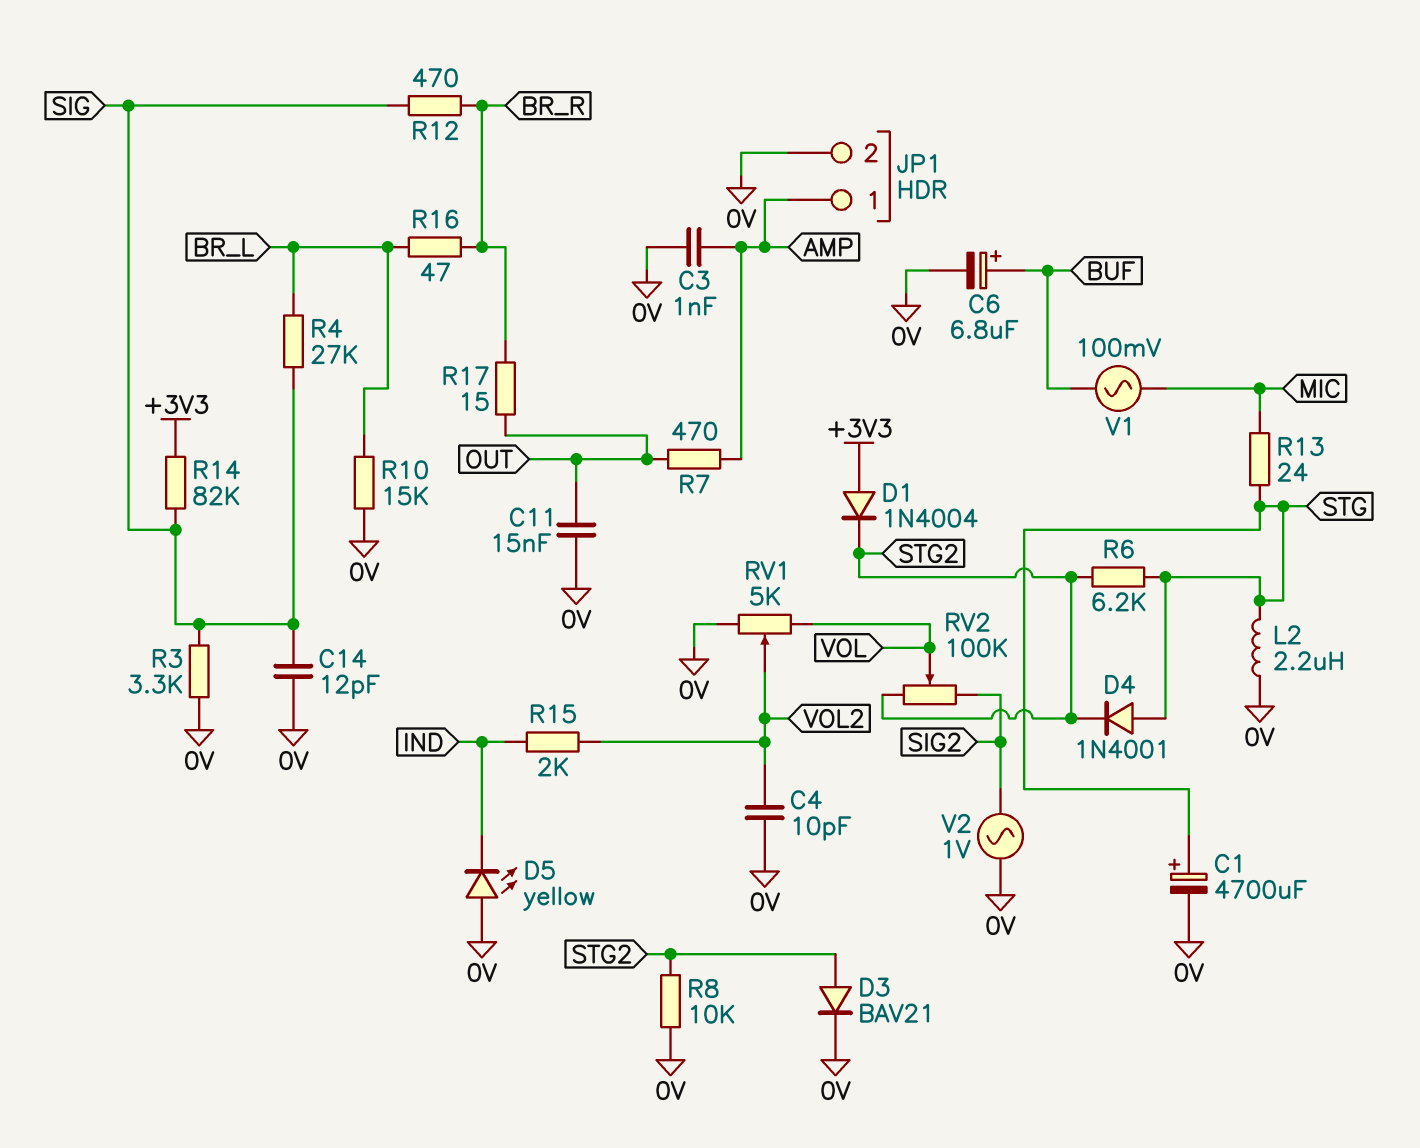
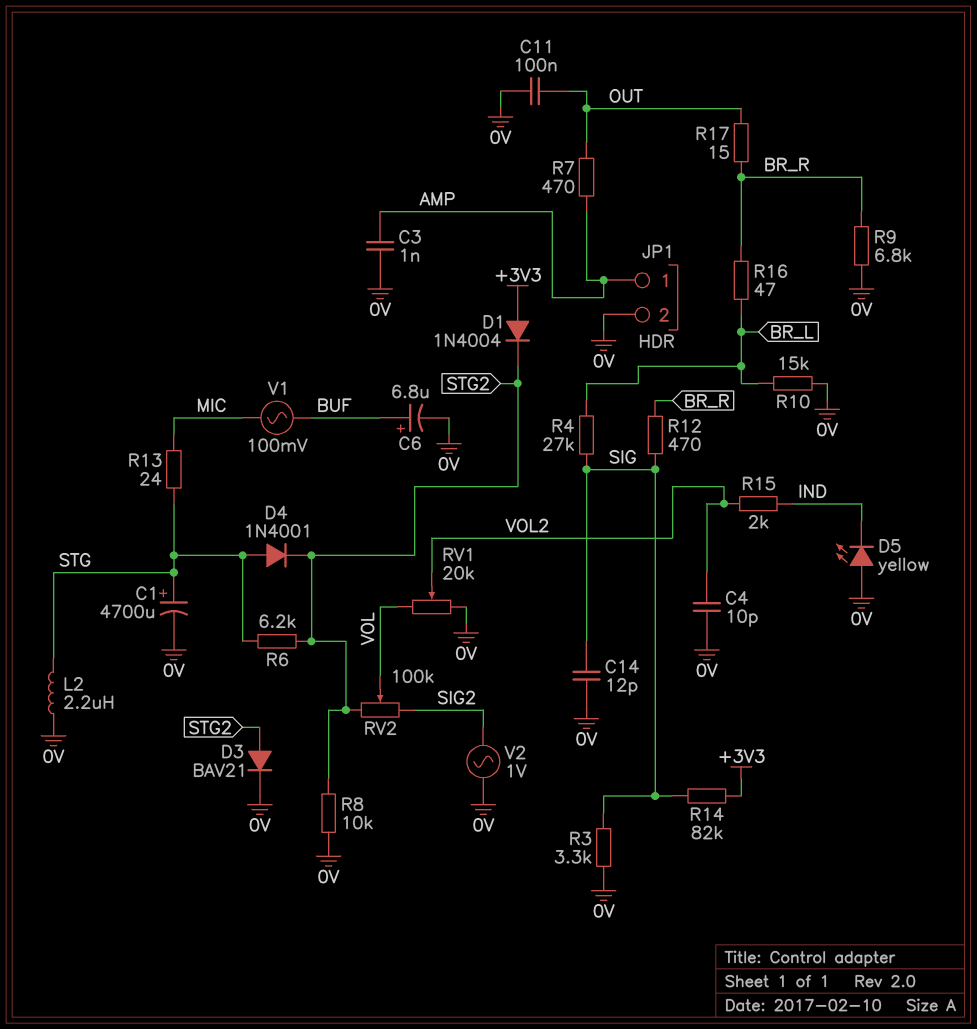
C11: 15nF (0V, OUT) -> 100nF (0V, OUT)
R9: none -> 6.8k (0V, BR_R)
RV1: 5k (0V, VOL, wiper VOL2) -> 20k (0V, VOL, wiper VOL2)

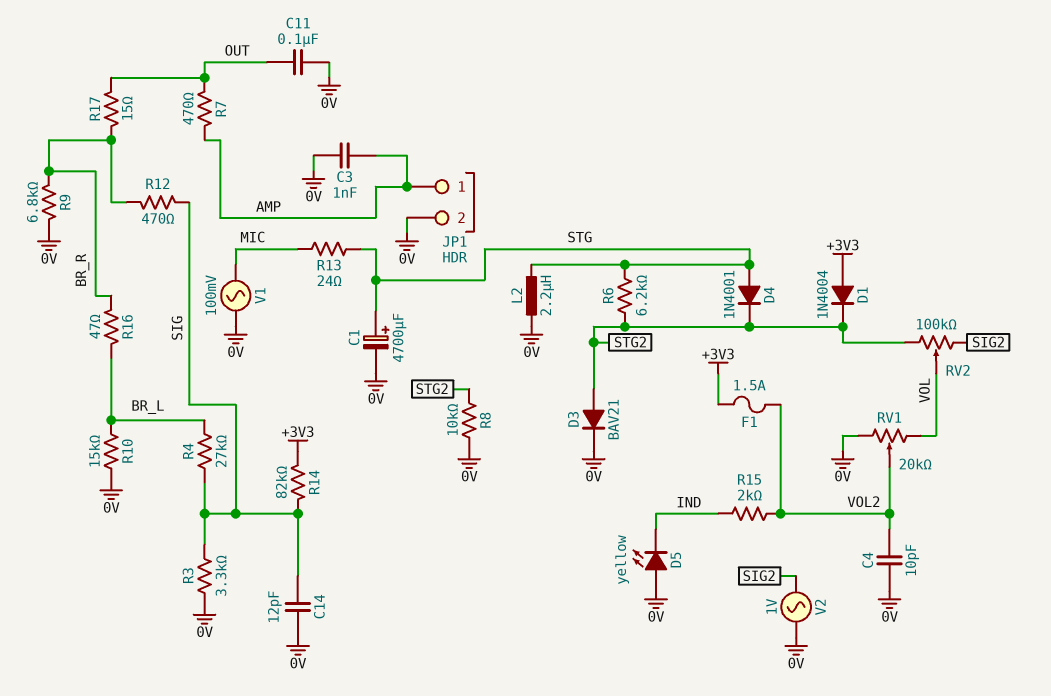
C6: 6.8uF (plus BUF, minus 0V) -> none
F1: none -> 1.5A (+3V3, VOL2)
V1: AC 100mV (BUF, MIC) -> AC 100mV (0V, MIC)

